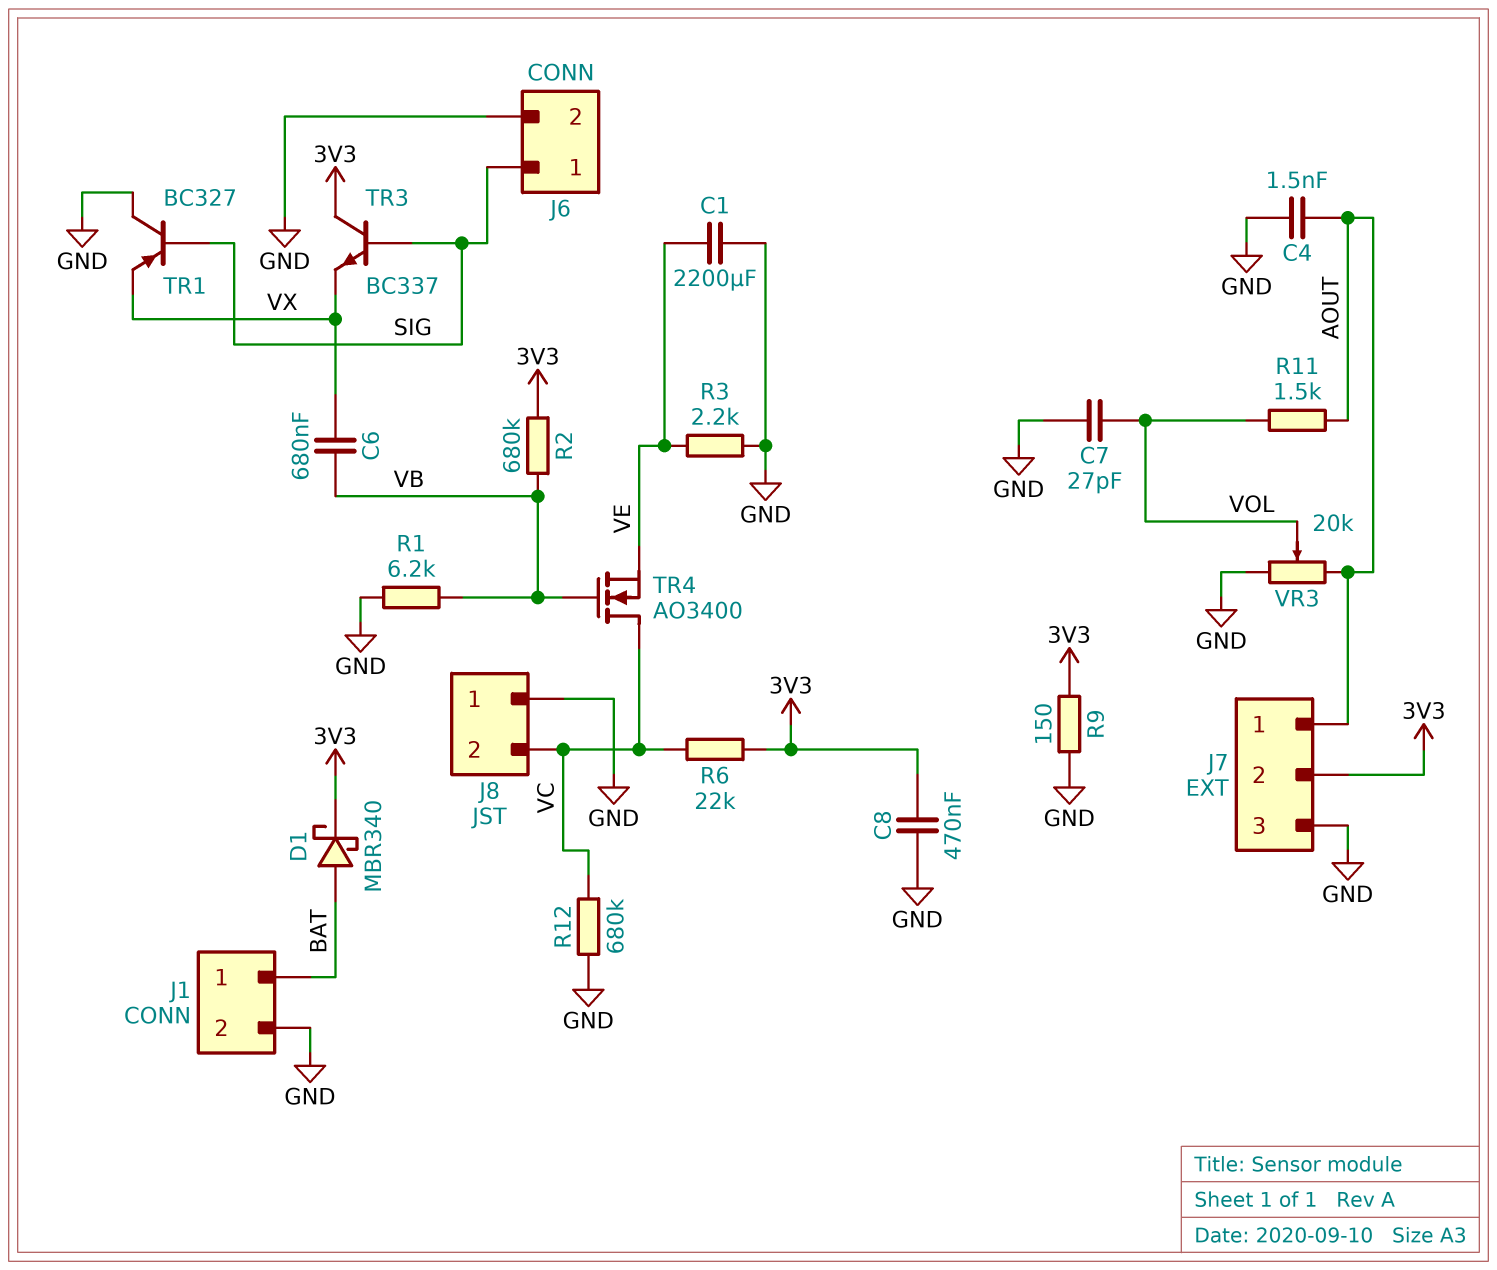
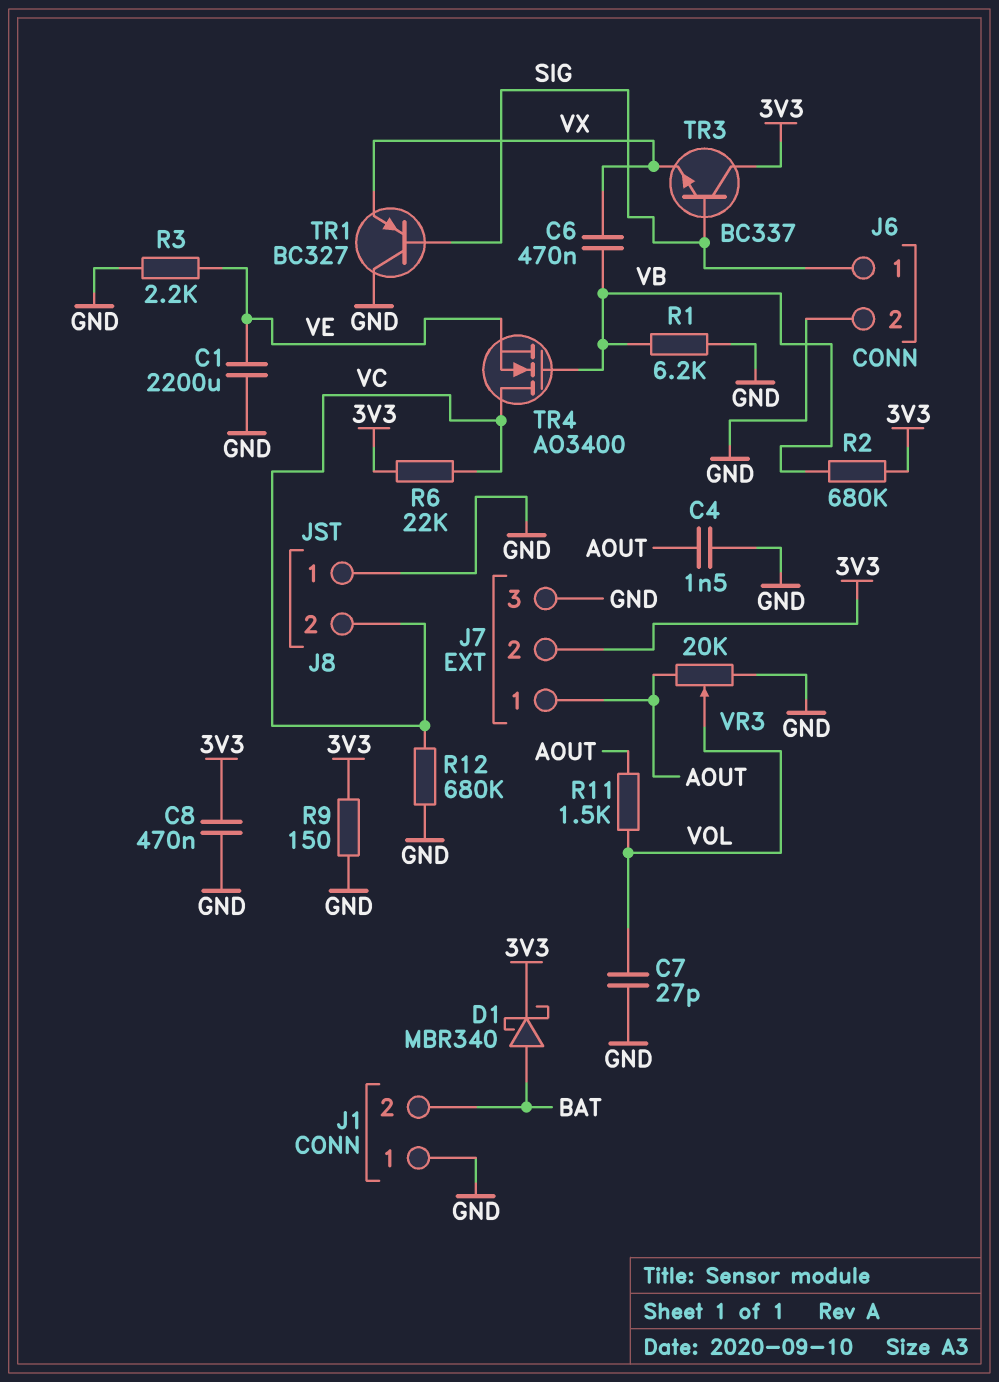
C6: 680nF (VB, VX) -> 470nF (VB, VX)
J1 pin 1: BAT -> GND
J1 pin 2: GND -> BAT

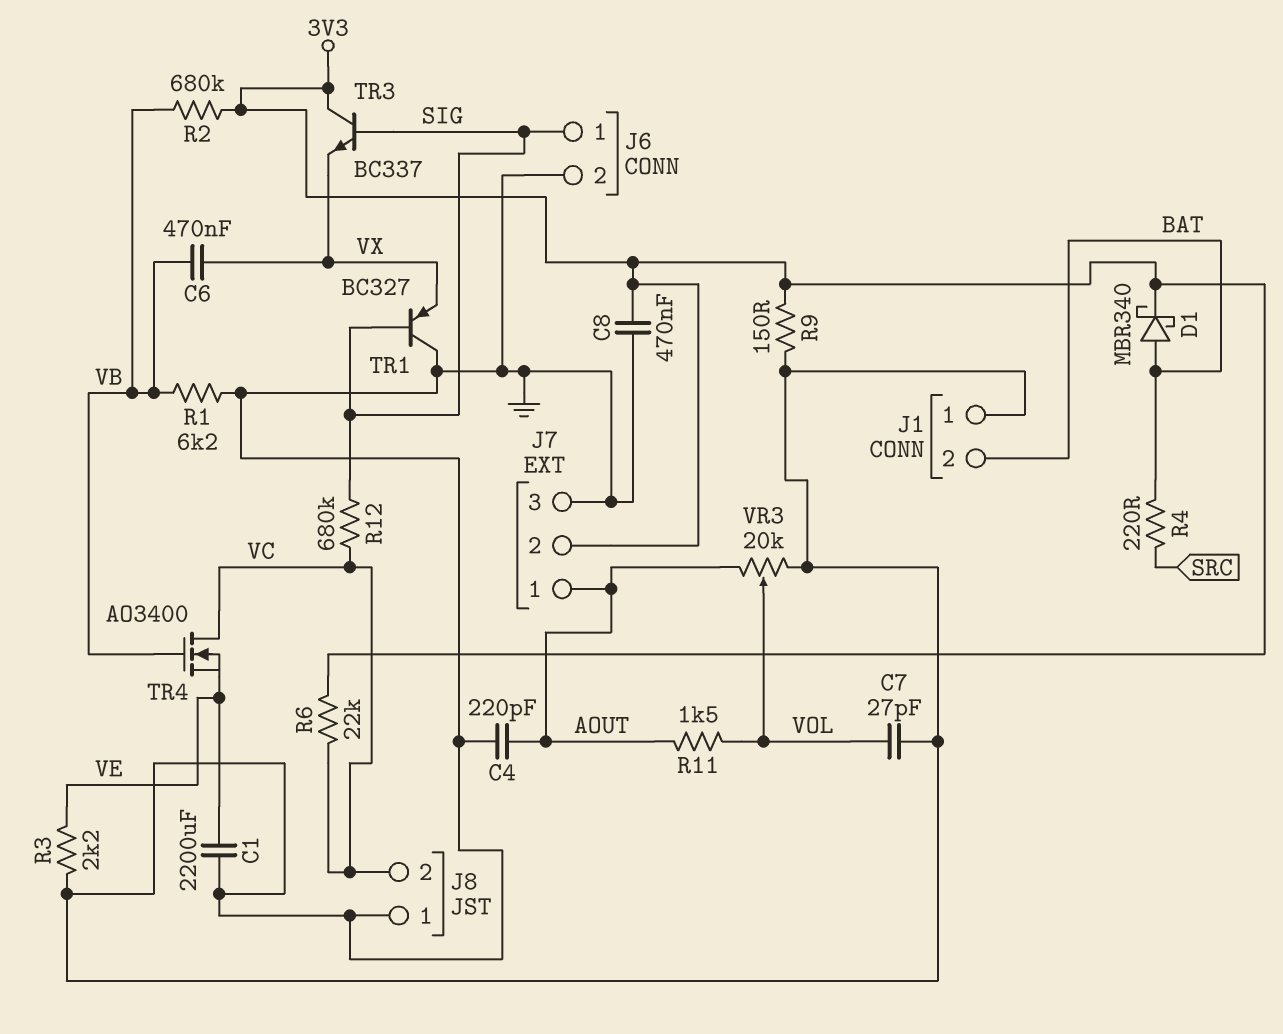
C4: 1.5nF (AOUT, GND) -> 220pF (AOUT, GND)
R4: none -> 220 (BAT, SRC)
R12: 680k (GND, VC) -> 680k (SIG, VC)

